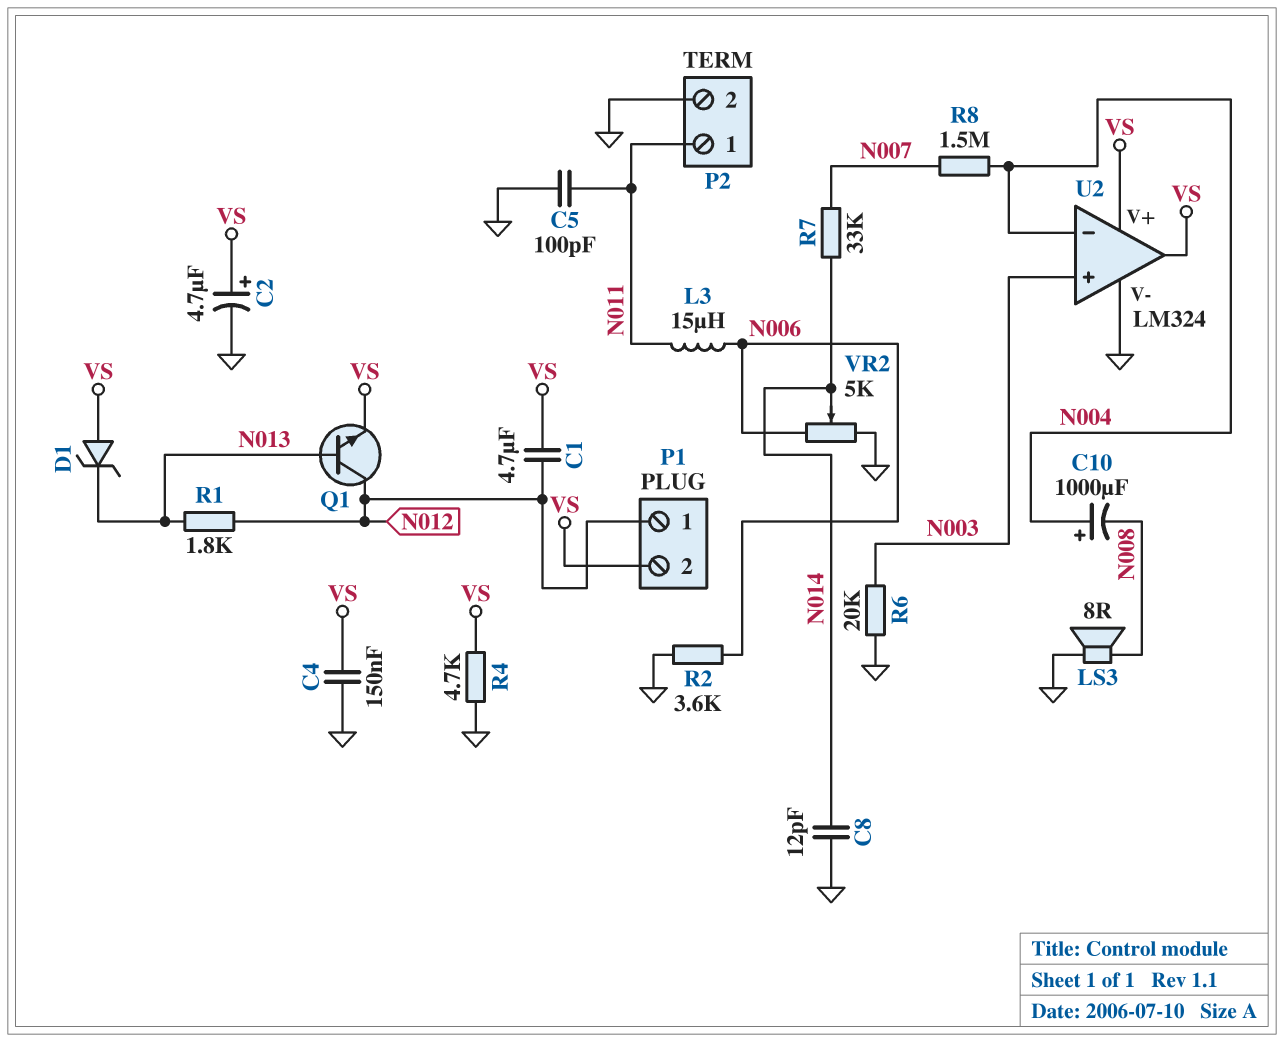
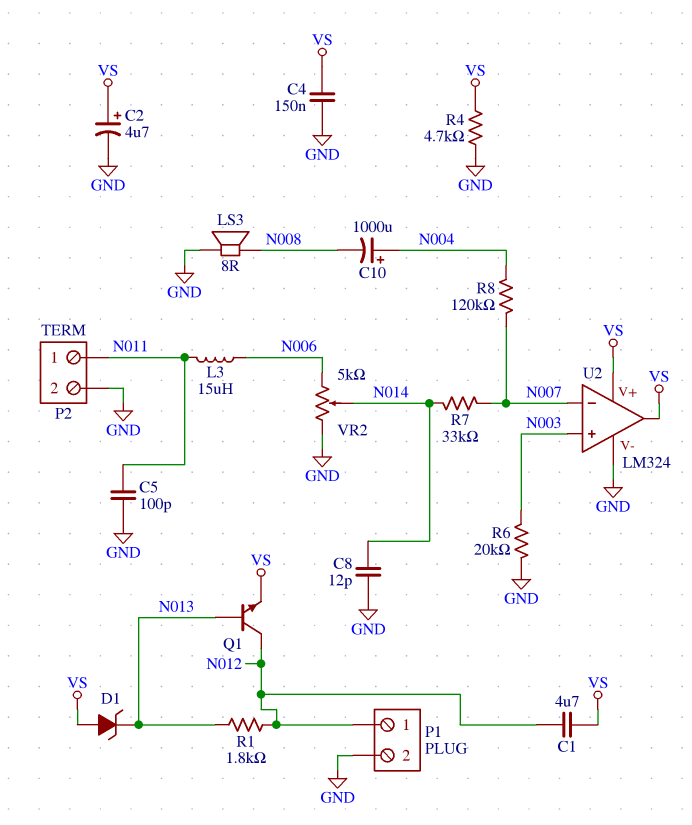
P1 pin 2: VS -> GND
R2: 3.6k (GND, N006) -> none
R8: 1.5M (N004, N007) -> 120k (N004, N007)
U2 pin in-: N004 -> N007

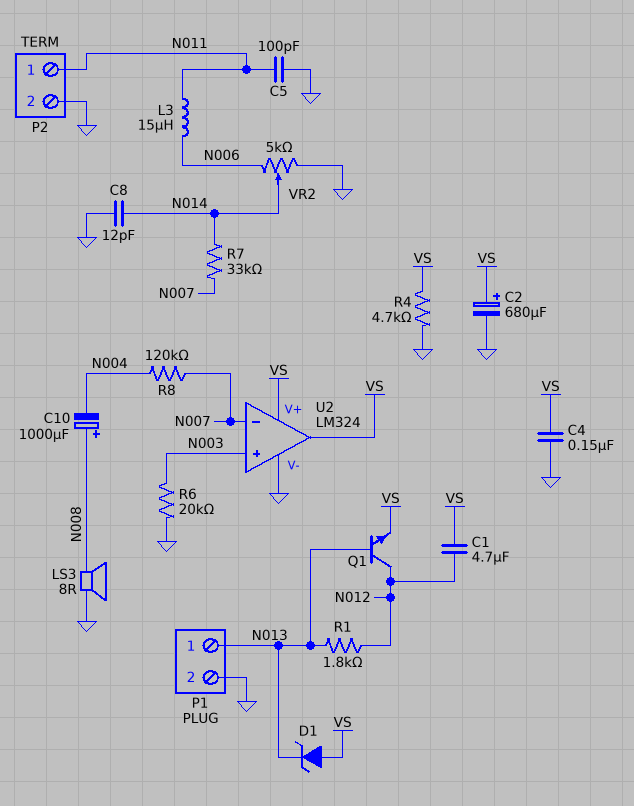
C2: 4.7uF (plus VS, minus GND) -> 680uF (plus VS, minus GND)
C10: 1000uF (plus N004, minus N008) -> 1000uF (plus N008, minus N004)
P1 pin 1: N012 -> N013

